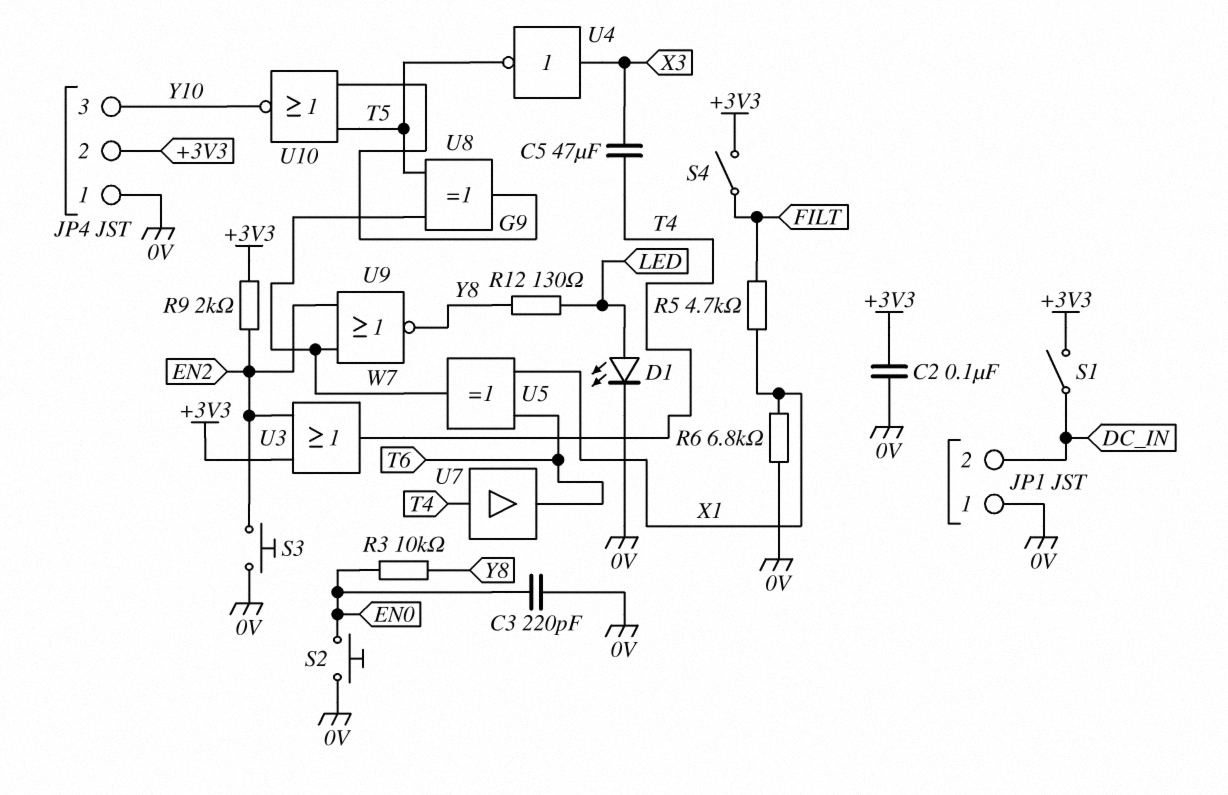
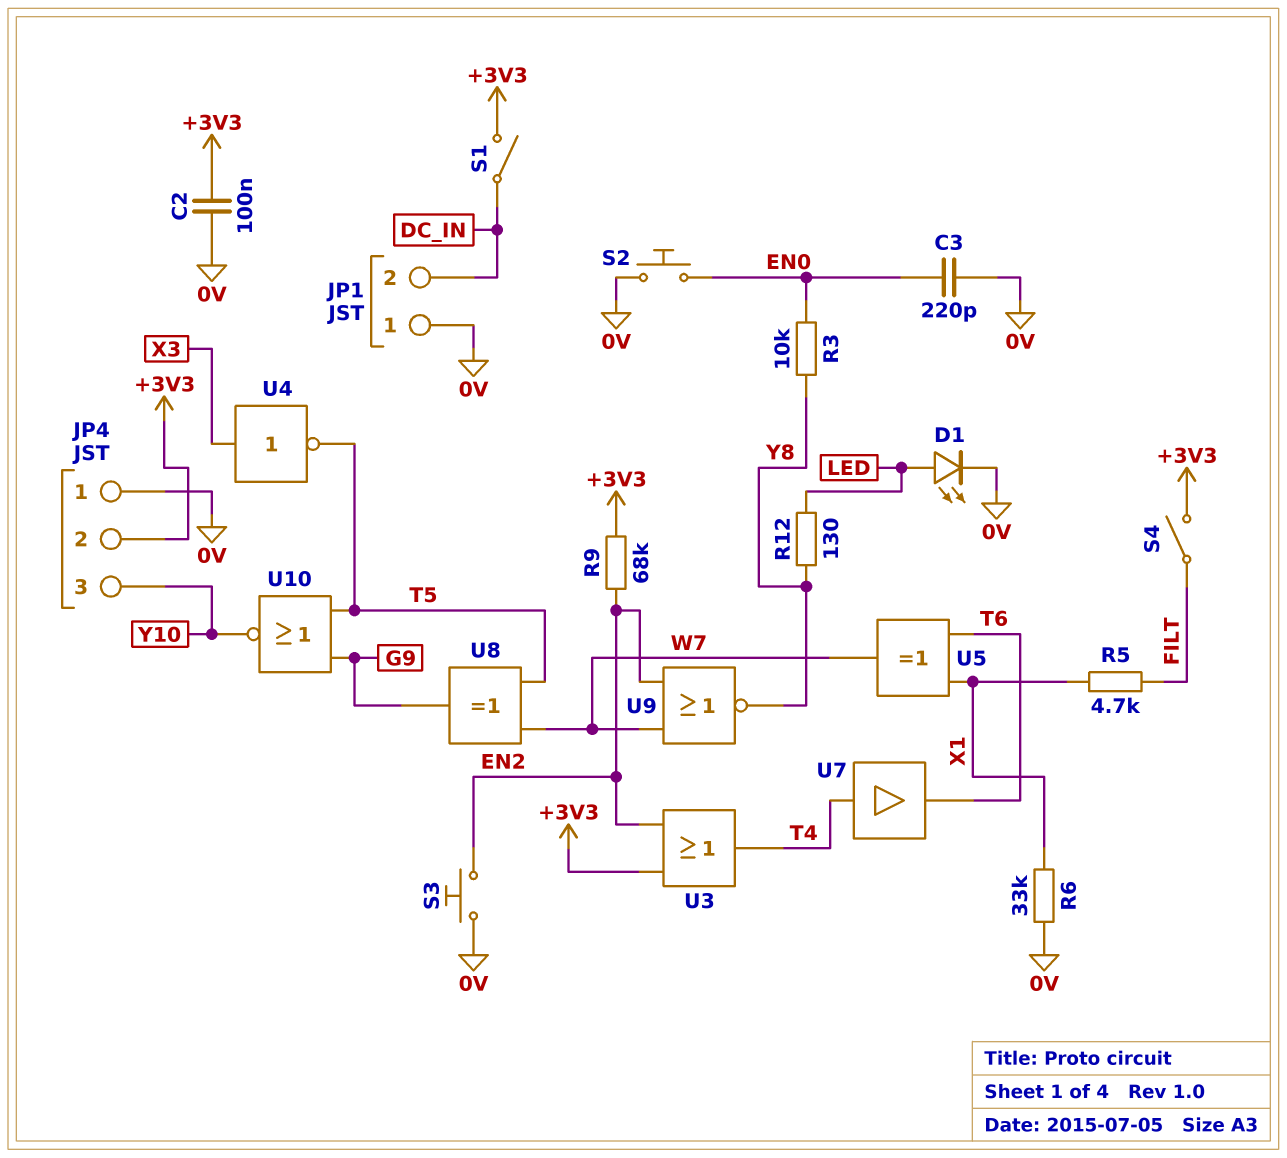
C5: 47uF (T4, X3) -> none
R6: 6.8k (0V, X1) -> 33k (0V, X1)
R9: 2k (+3V3, EN2) -> 68k (+3V3, EN2)

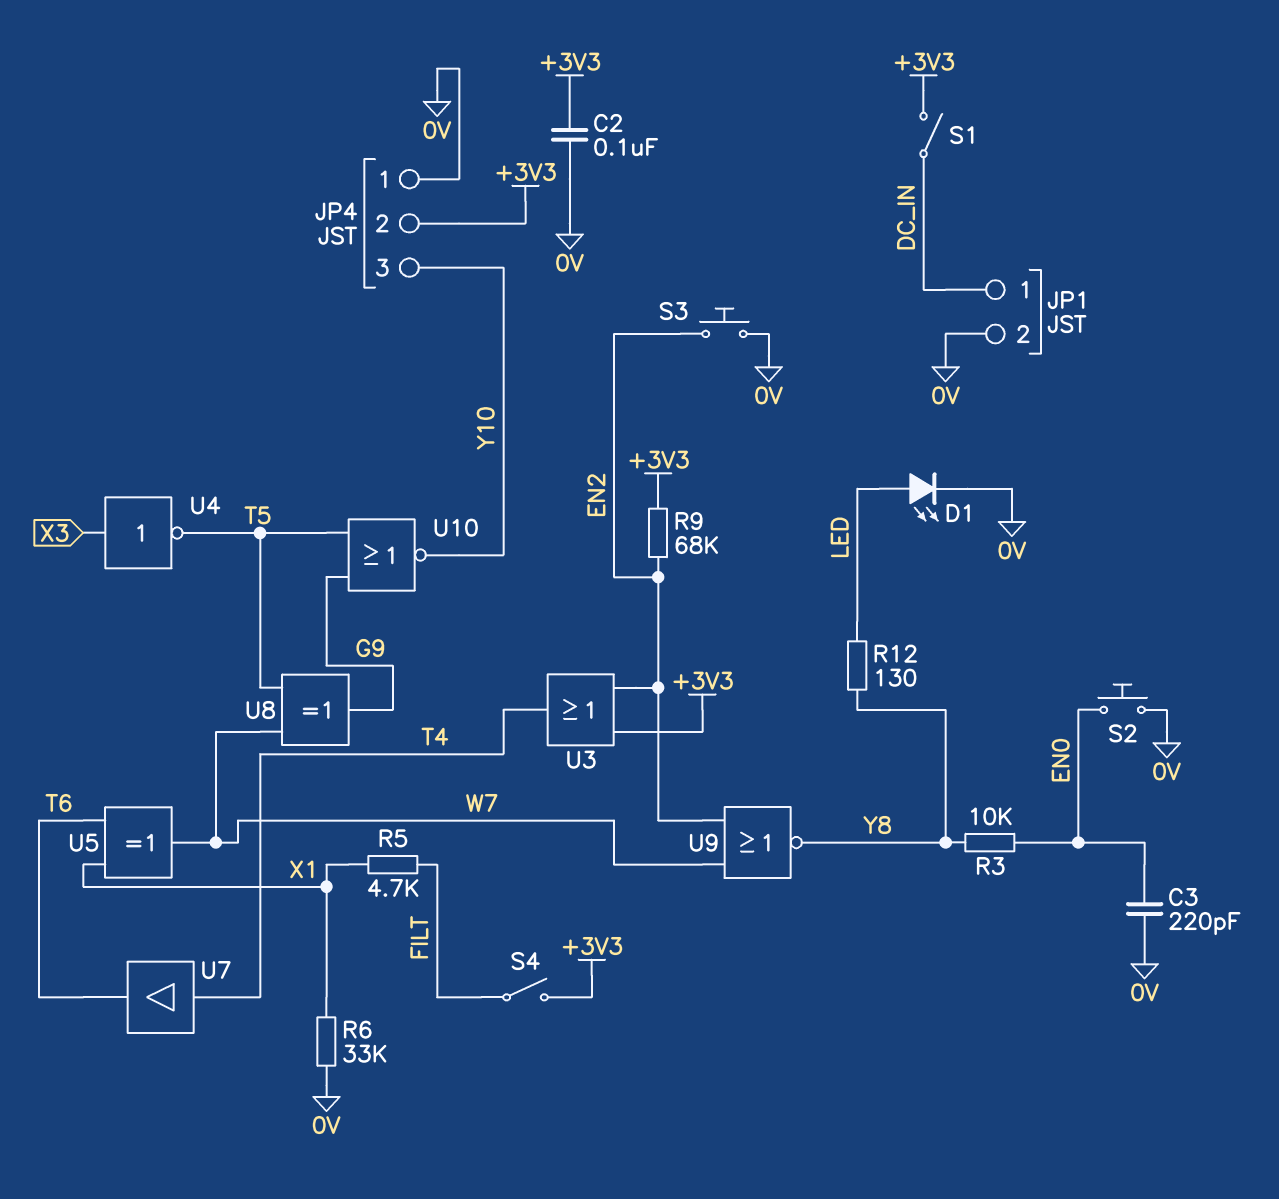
JP1 pin 1: 0V -> DC_IN
JP1 pin 2: DC_IN -> 0V

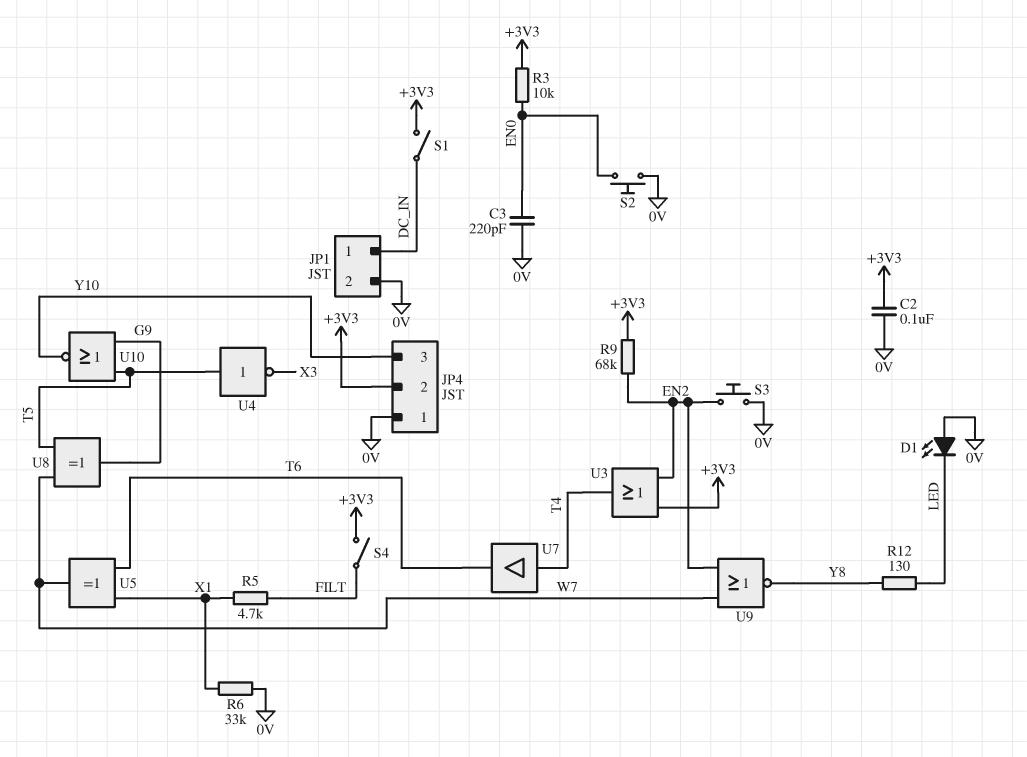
D1: LED (A LED, K 0V) -> LED (A 0V, K LED)
R3: 10k (EN0, Y8) -> 10k (+3V3, EN0)
U4: NOT (in X3, out T5) -> NOT (in T5, out X3)

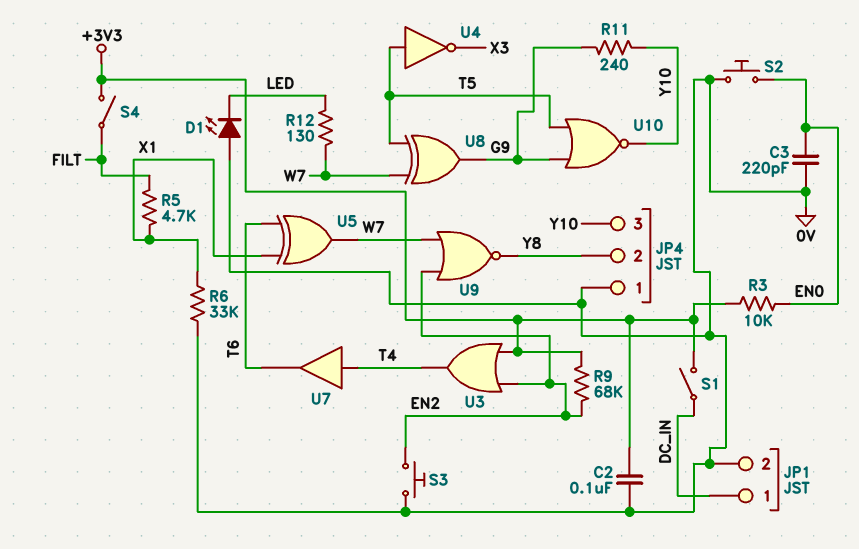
JP4 pin 2: +3V3 -> Y8
R11: none -> 240 (G9, Y10)
R12: 130 (LED, Y8) -> 130 (LED, W7)

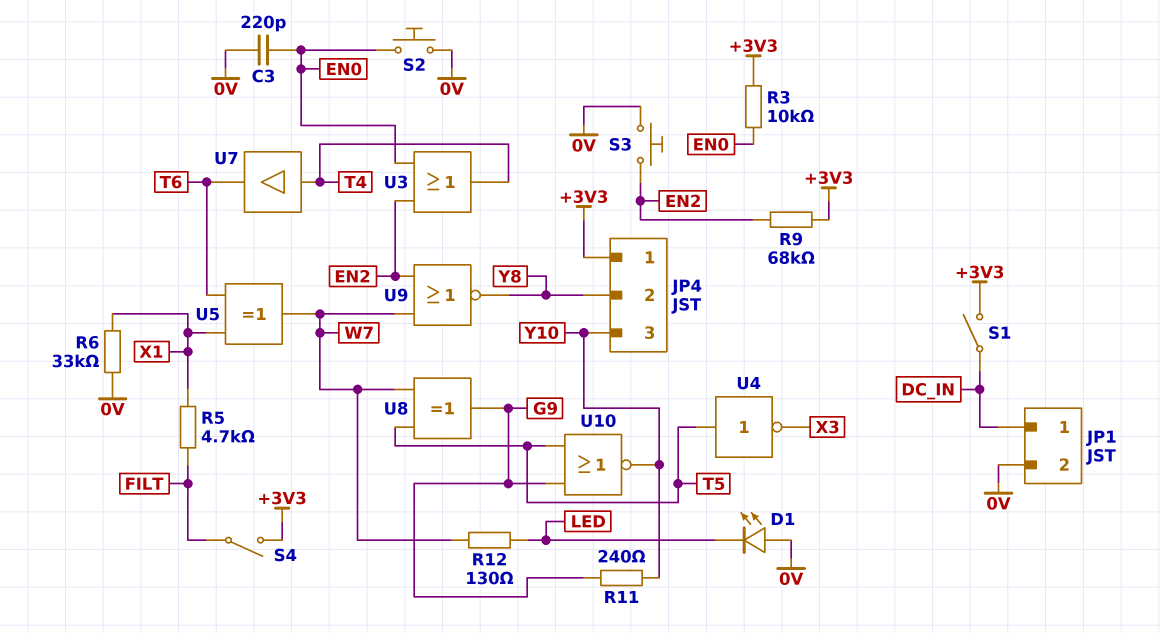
C2: 100nF (+3V3, 0V) -> none
JP4 pin 1: 0V -> +3V3
U3: OR (in +3V3, in EN2, out T4) -> OR (in EN0, in EN2, out T4)

